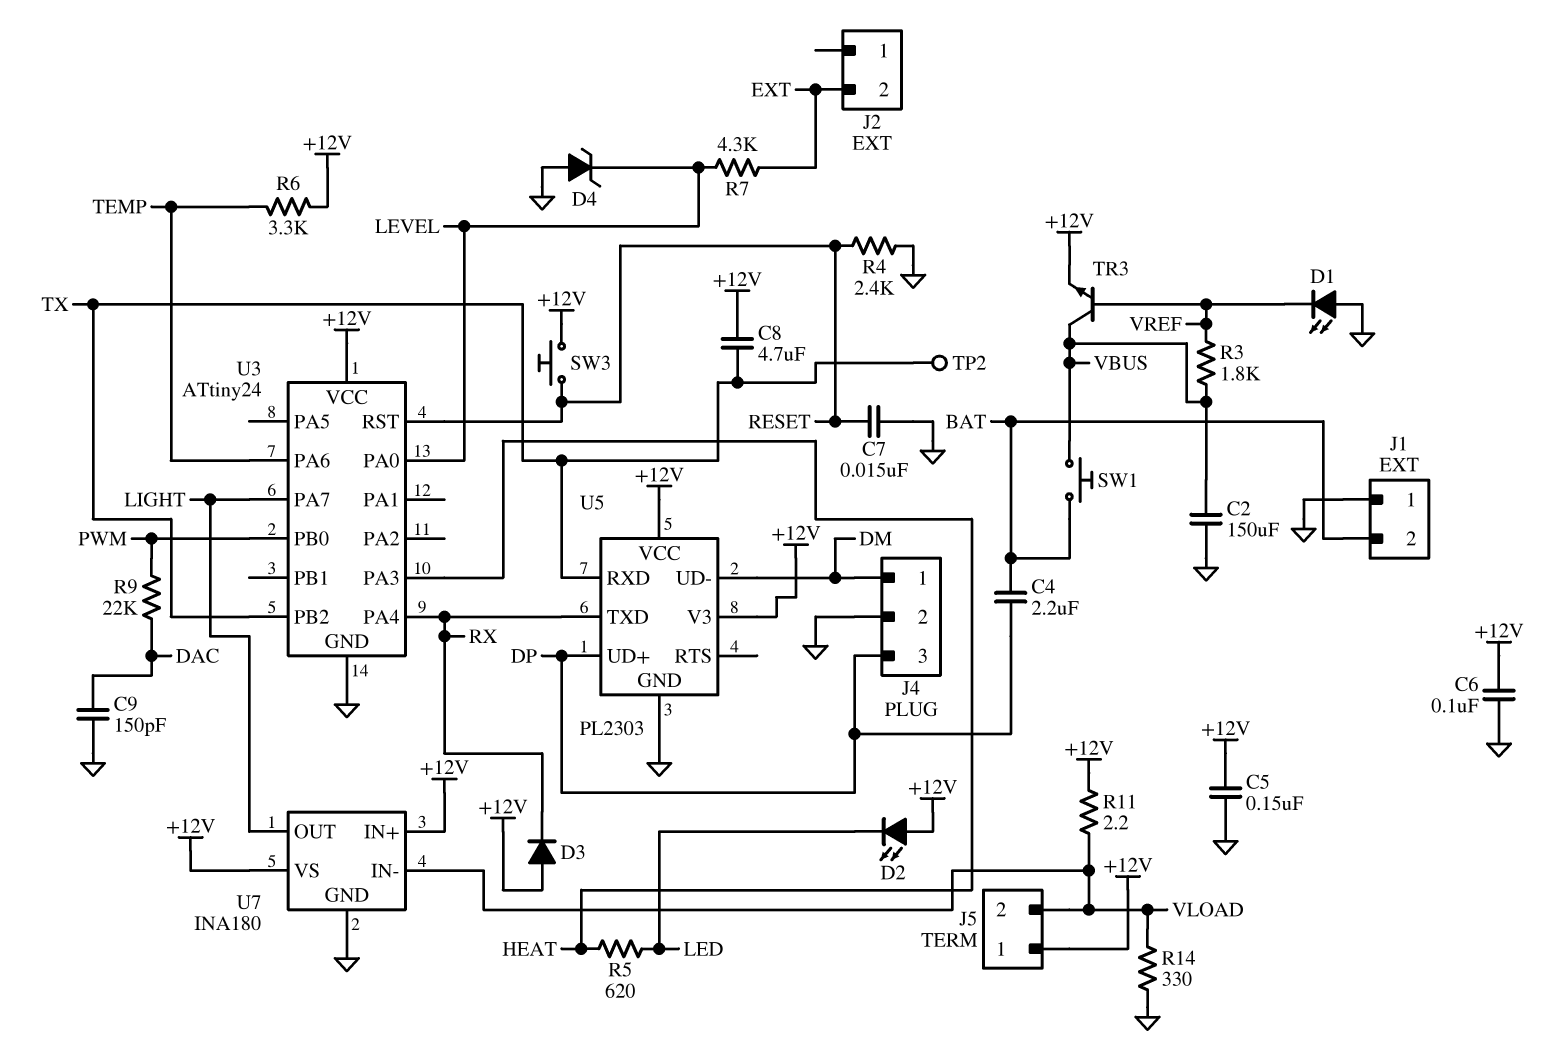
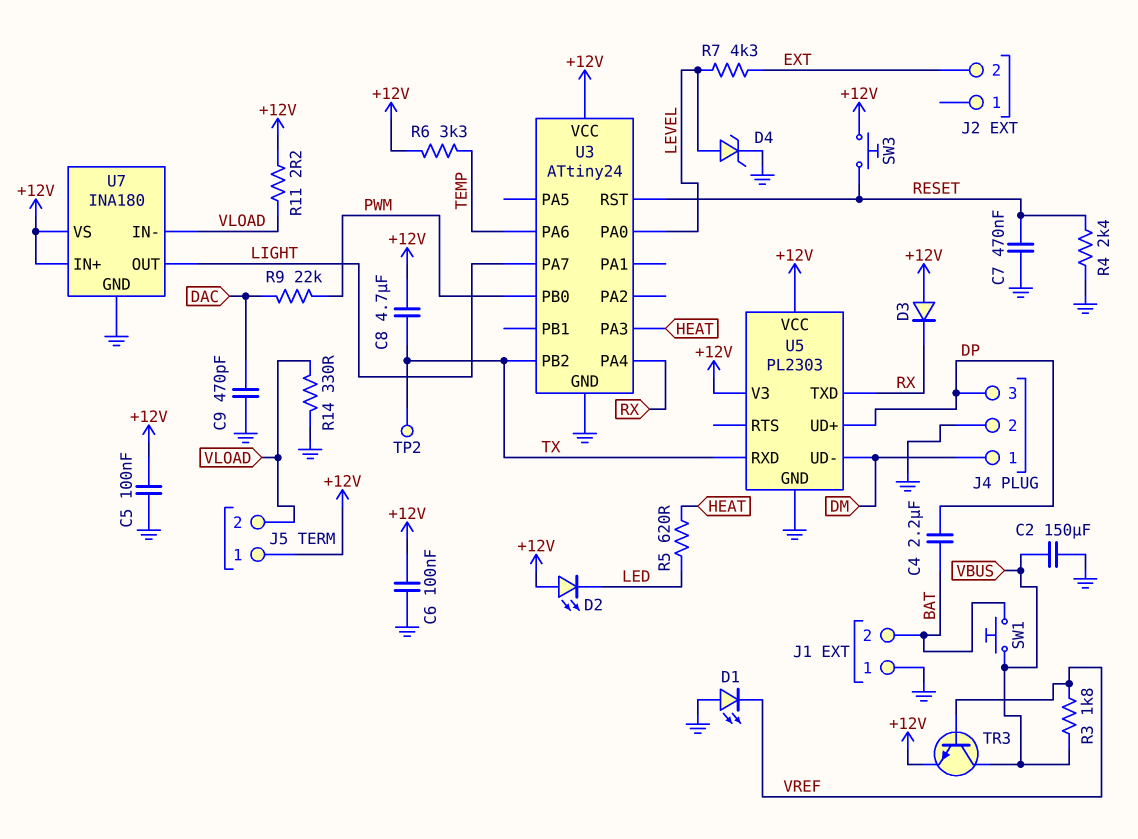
C5: 150nF (+12V, GND) -> 100nF (+12V, GND)
C7: 15nF (GND, RESET) -> 470nF (GND, RESET)
C9: 150pF (DAC, GND) -> 470pF (DAC, GND)
D4: zener (A GND, K LEVEL) -> zener (A LEVEL, K GND)

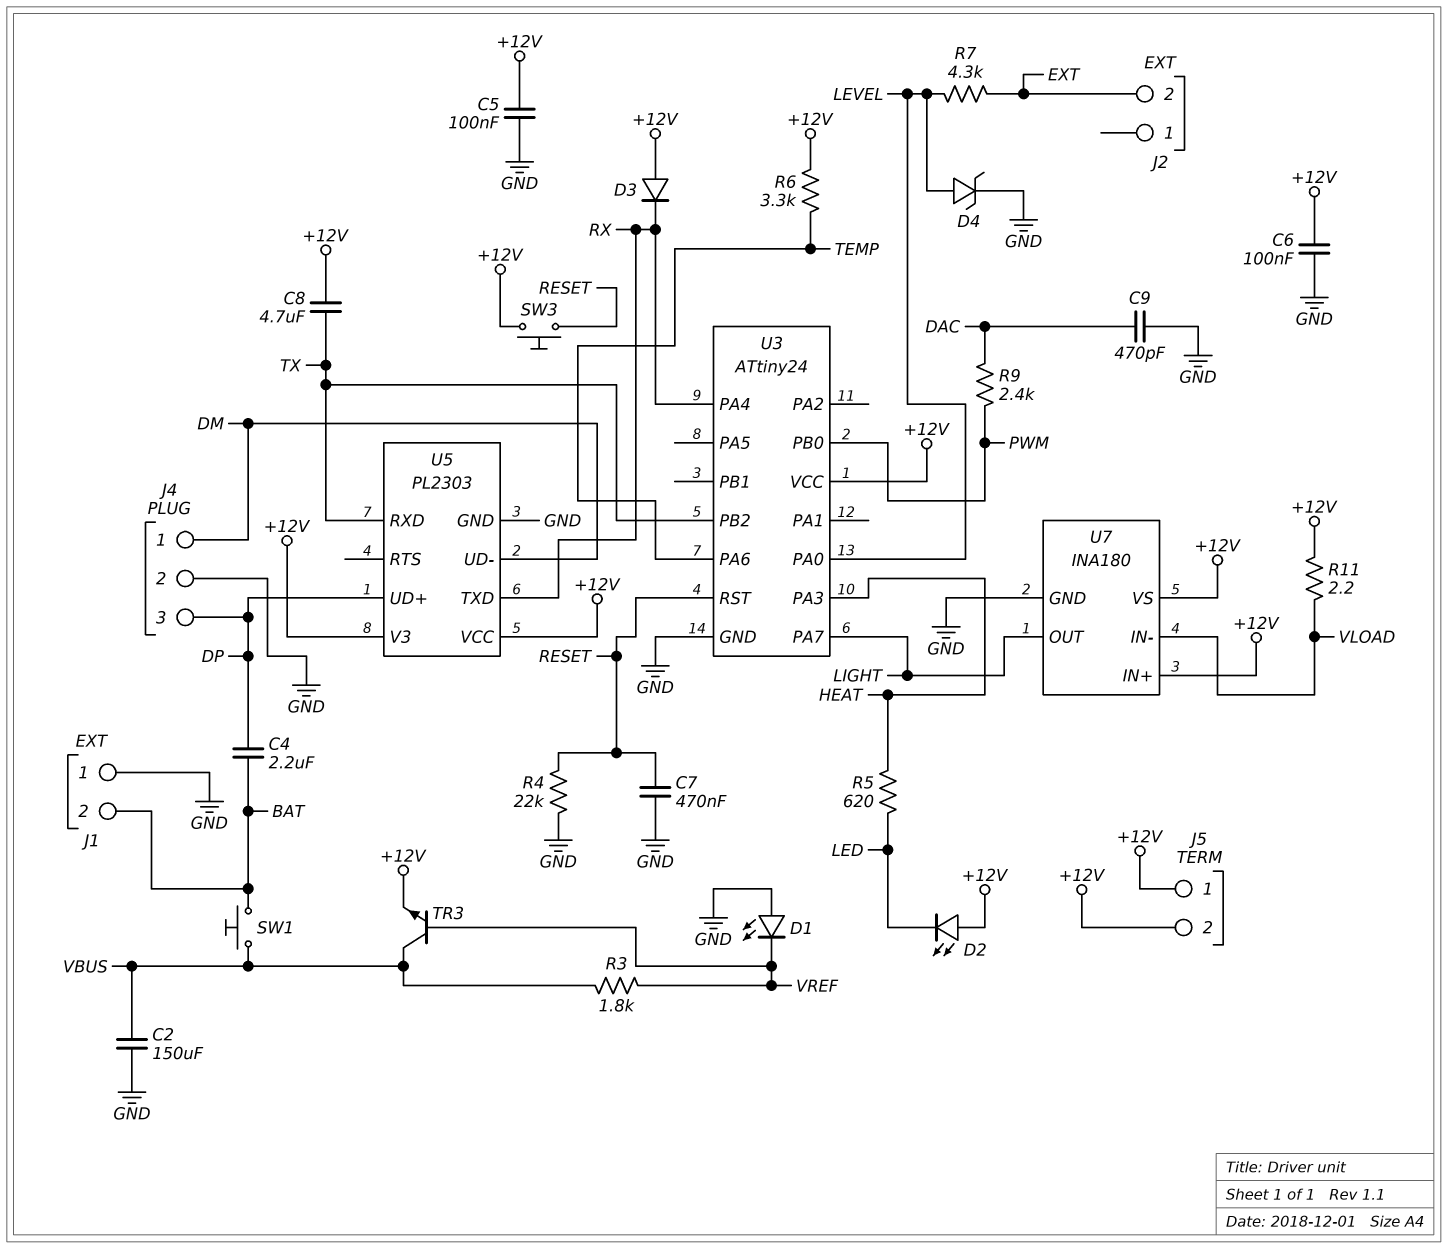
J5 pin 2: VLOAD -> +12V
R4: 2.4k (GND, RESET) -> 22k (GND, RESET)
R9: 22k (DAC, PWM) -> 2.4k (DAC, PWM)
R14: 330 (GND, VLOAD) -> none
TP2: test point (TX) -> none

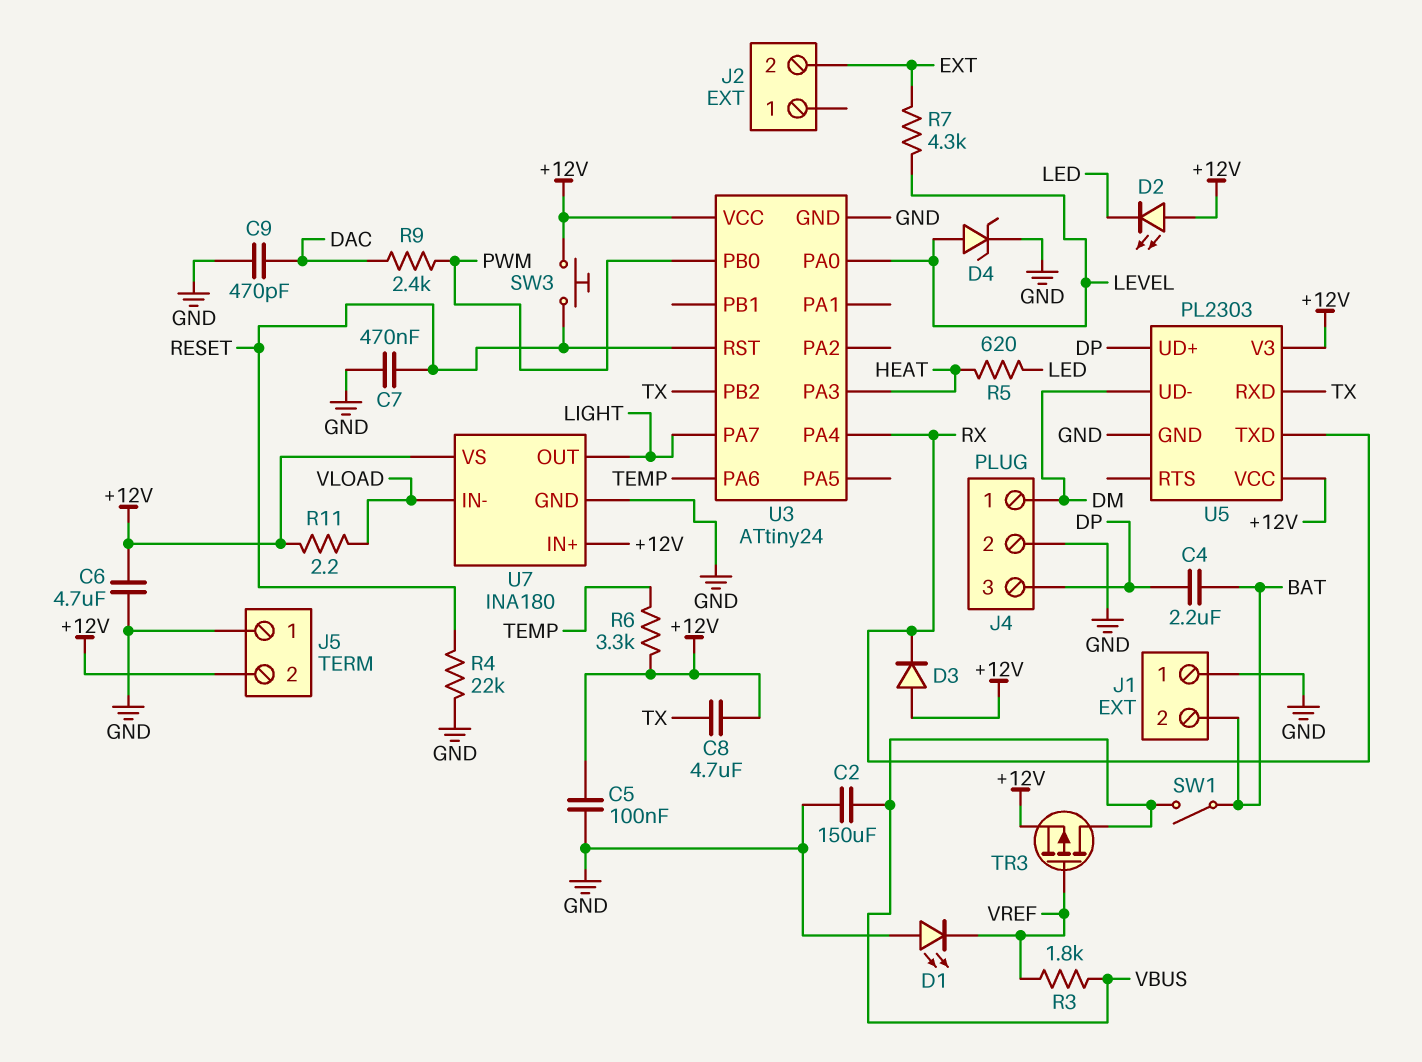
C6: 100nF (+12V, GND) -> 4.7uF (+12V, GND)
J5 pin 1: +12V -> GND
SW1: button (BAT, VBUS) -> switch (BAT, VBUS)
TR3: NPN (B VREF, C VBUS, E +12V) -> PMOS (G VREF, D VBUS, S +12V)

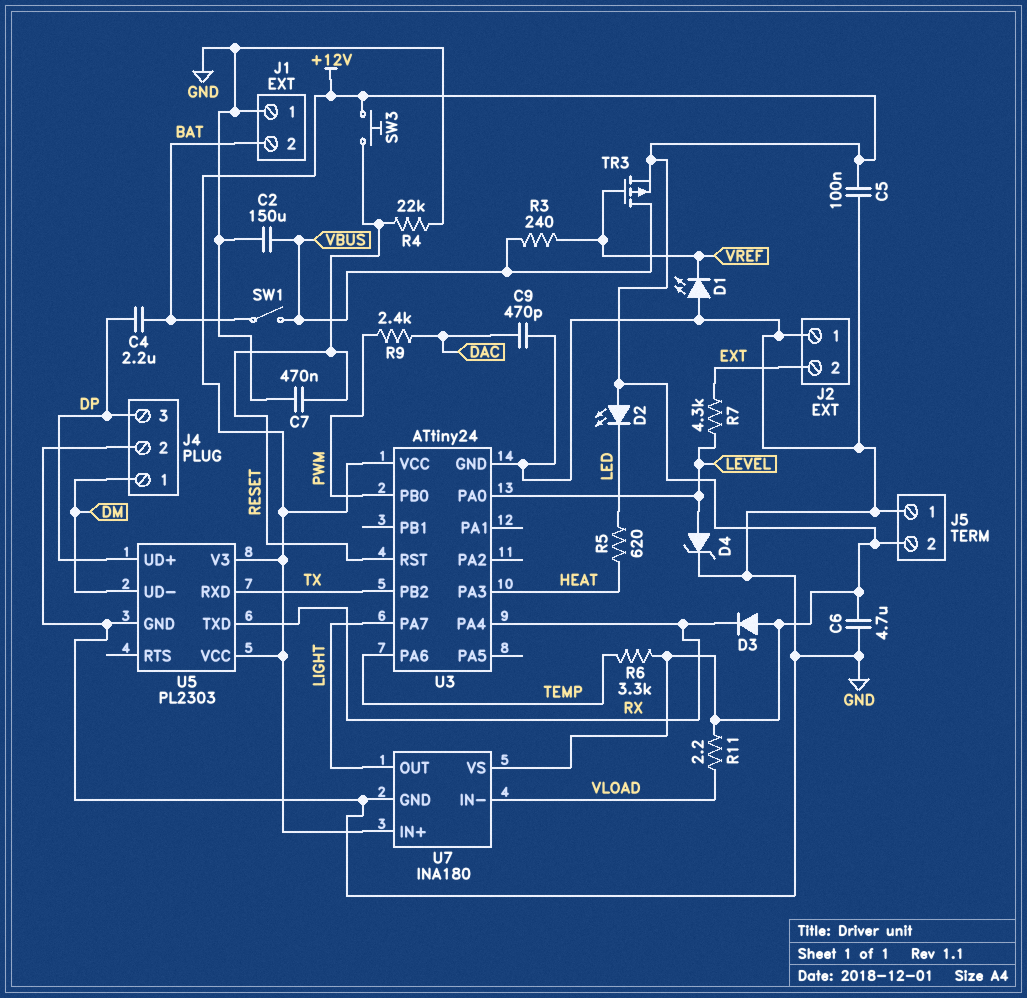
C8: 4.7uF (+12V, TX) -> none
J2 pin 1: none -> GND
R3: 1.8k (VBUS, VREF) -> 240 (VBUS, VREF)

